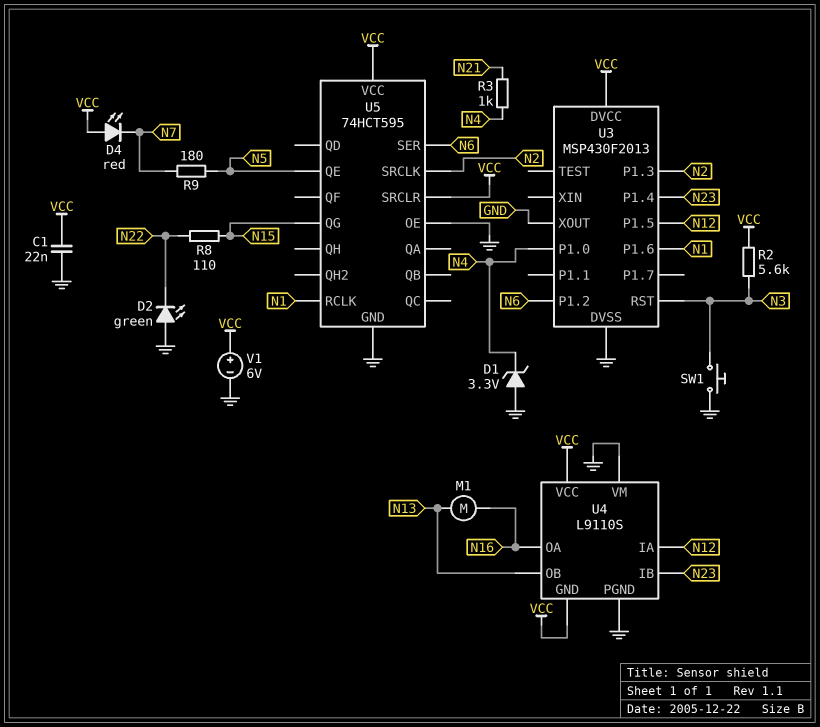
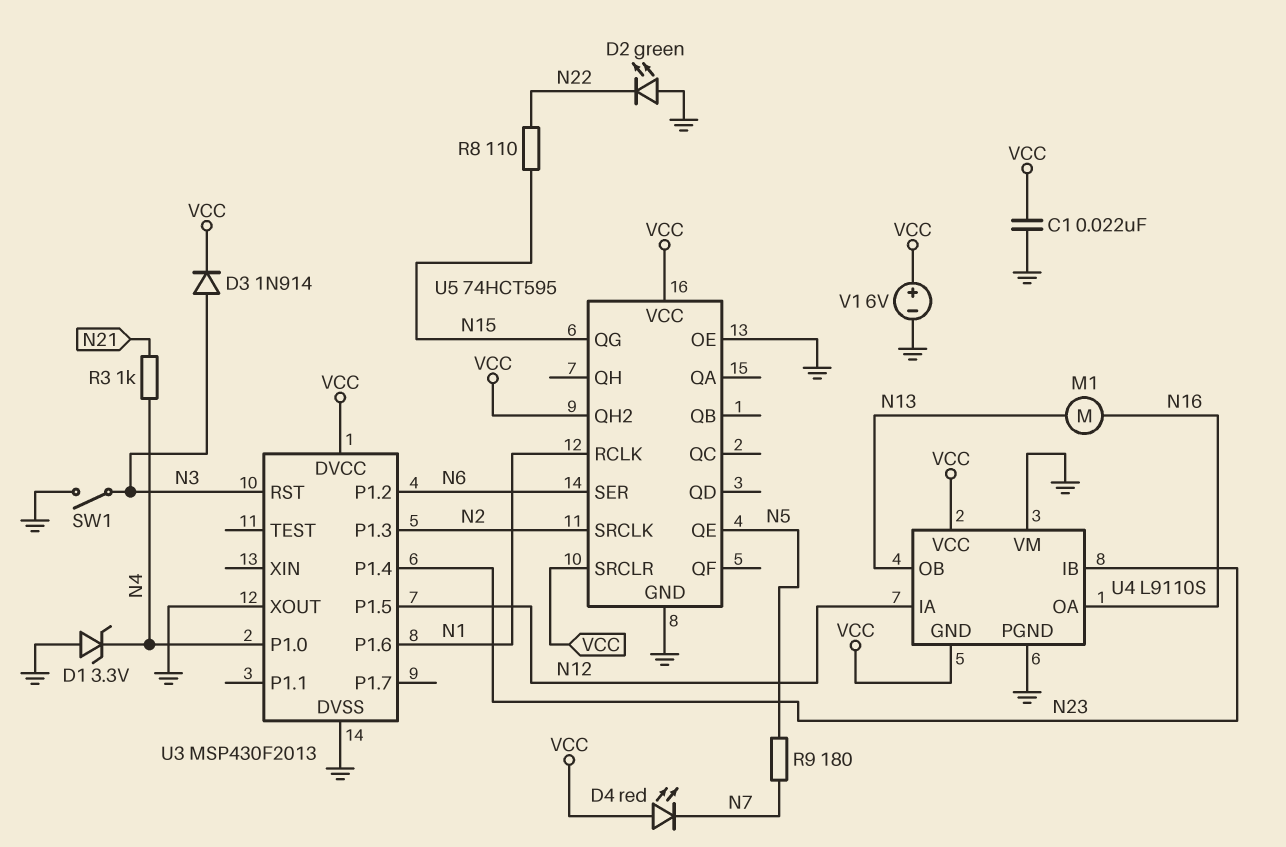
D3: none -> diode 1N914 (A N3, K VCC)
R2: 5.6k (N3, VCC) -> none
SW1: button (GND, N3) -> switch (GND, N3)
U5 pin QH2: none -> VCC

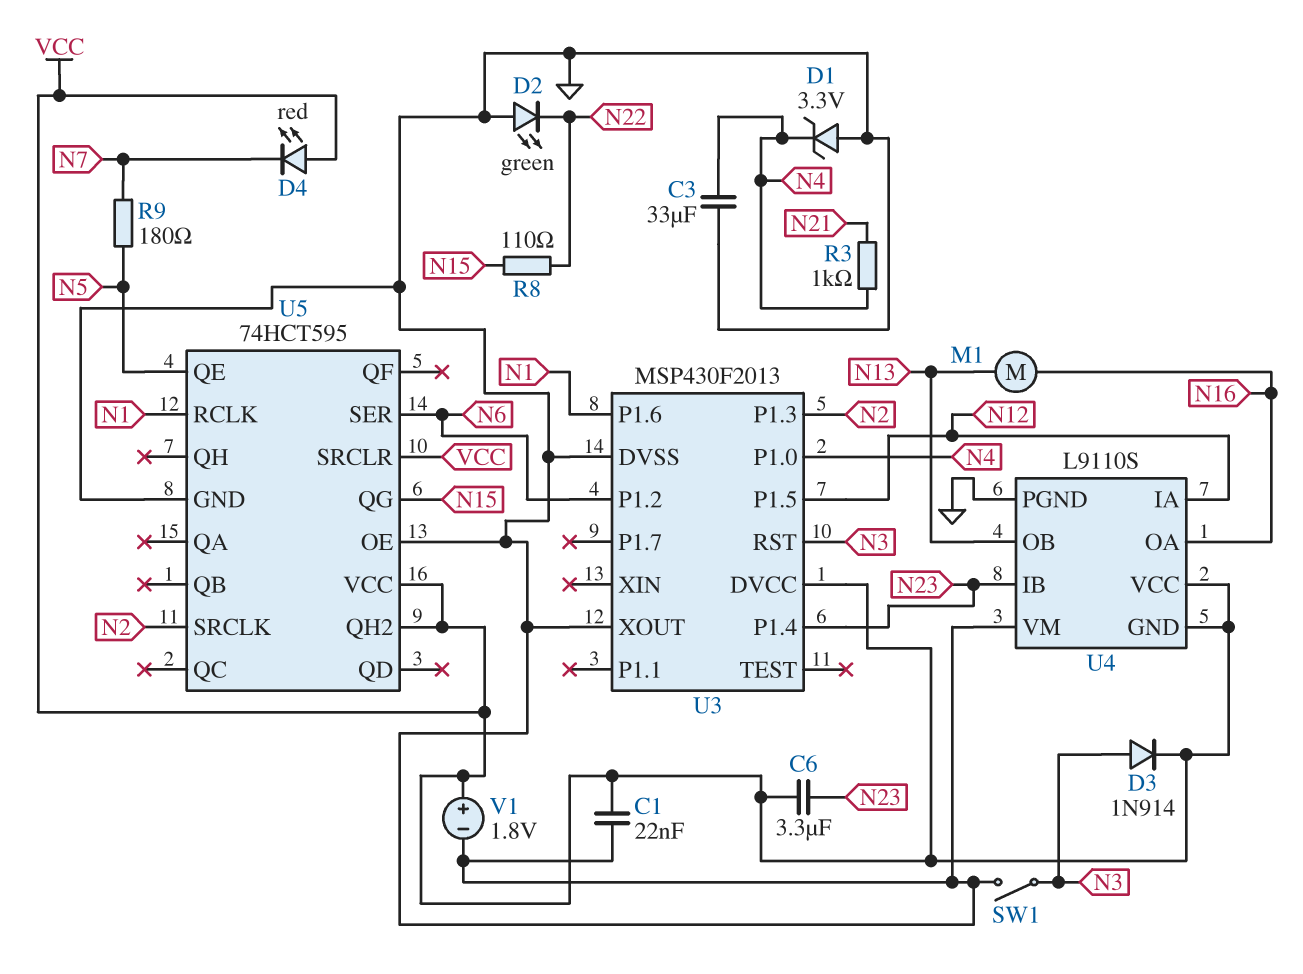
C3: none -> 33uF (GND, N4)
C6: none -> 3.3uF (N23, VCC)
V1: 6V (plus VCC, minus GND) -> 1.8V (plus VCC, minus GND)

